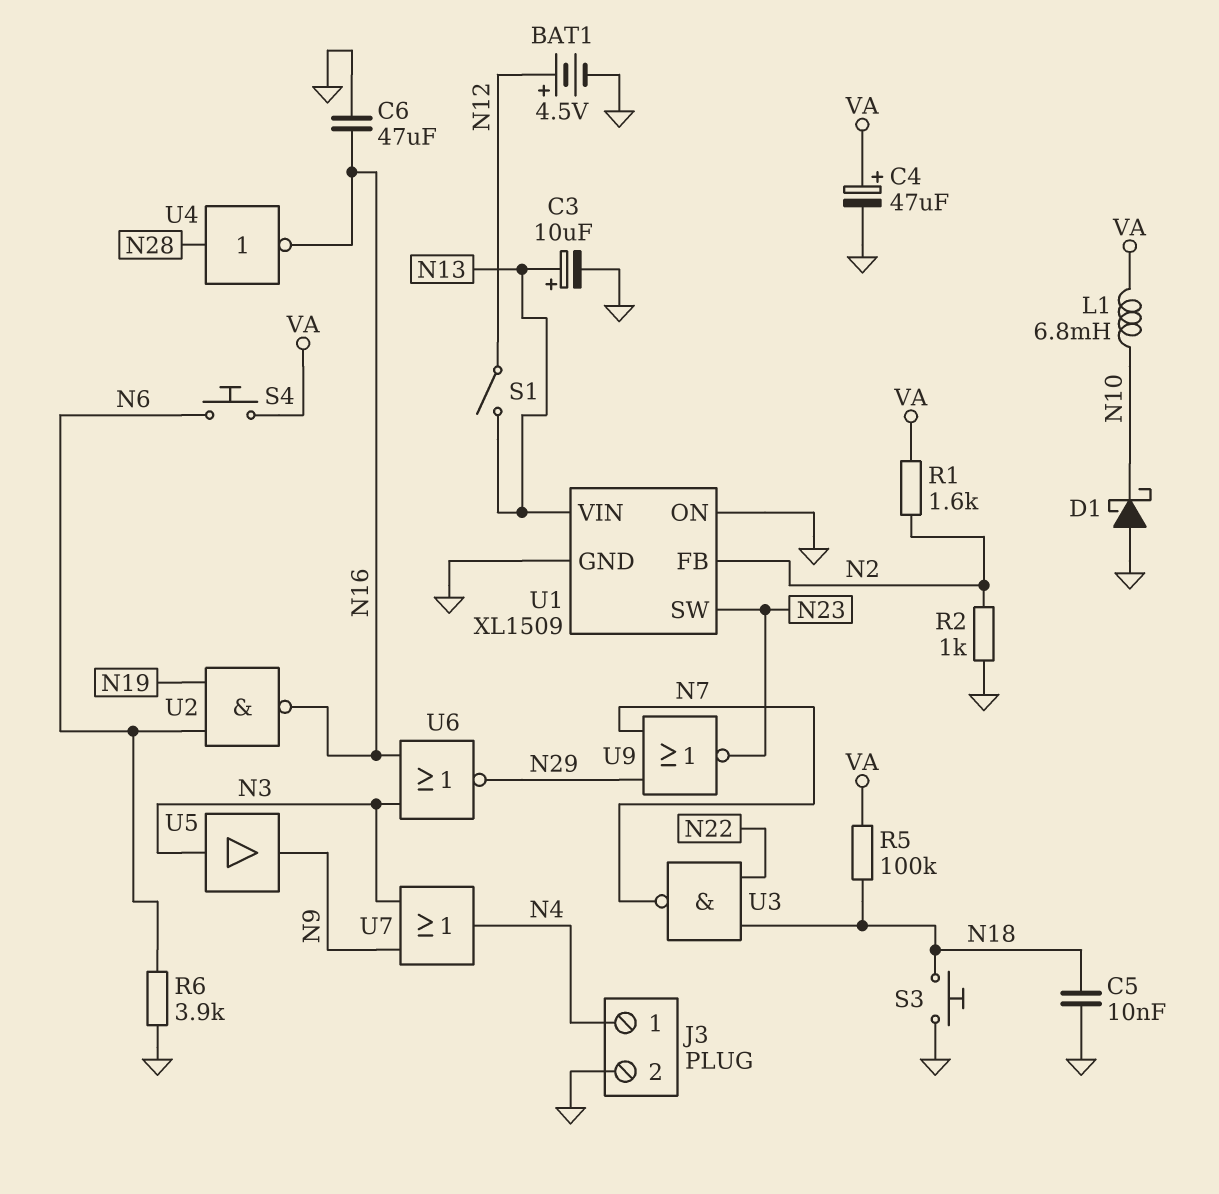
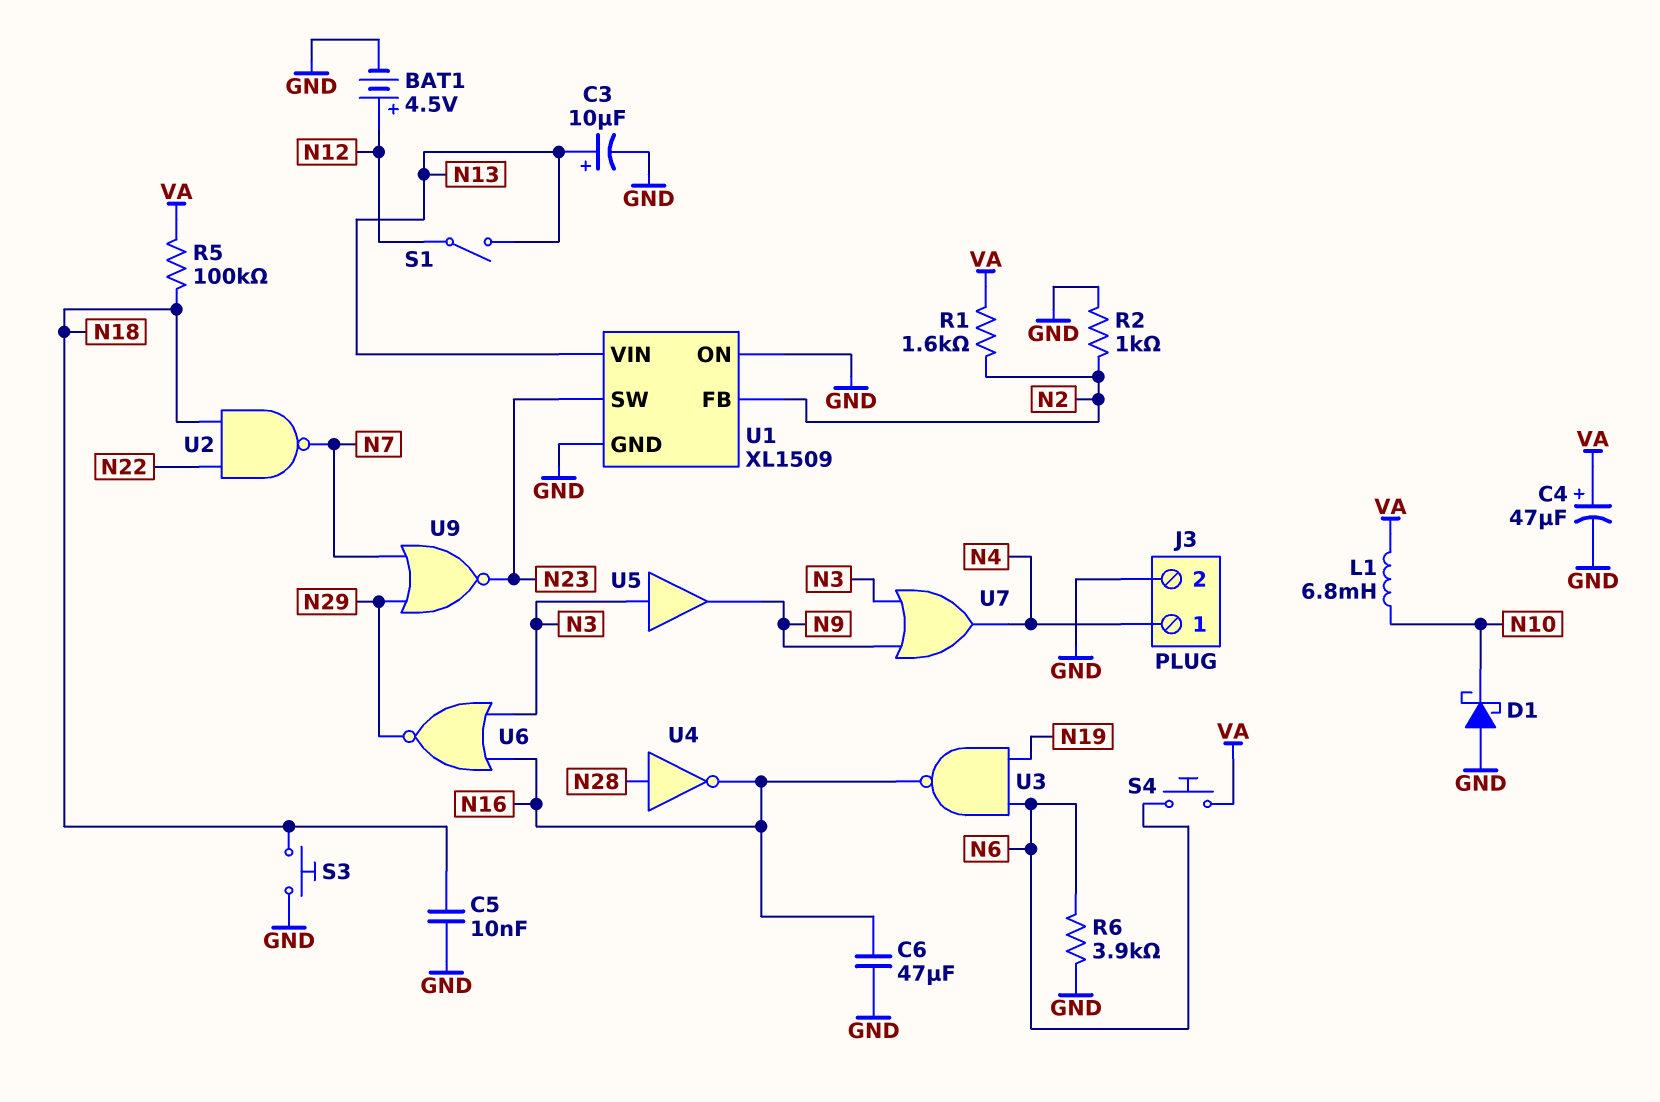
U2: NAND (in N6, in N19, out N16) -> NAND (in N18, in N22, out N7)
U3: NAND (in N18, in N22, out N7) -> NAND (in N6, in N19, out N16)

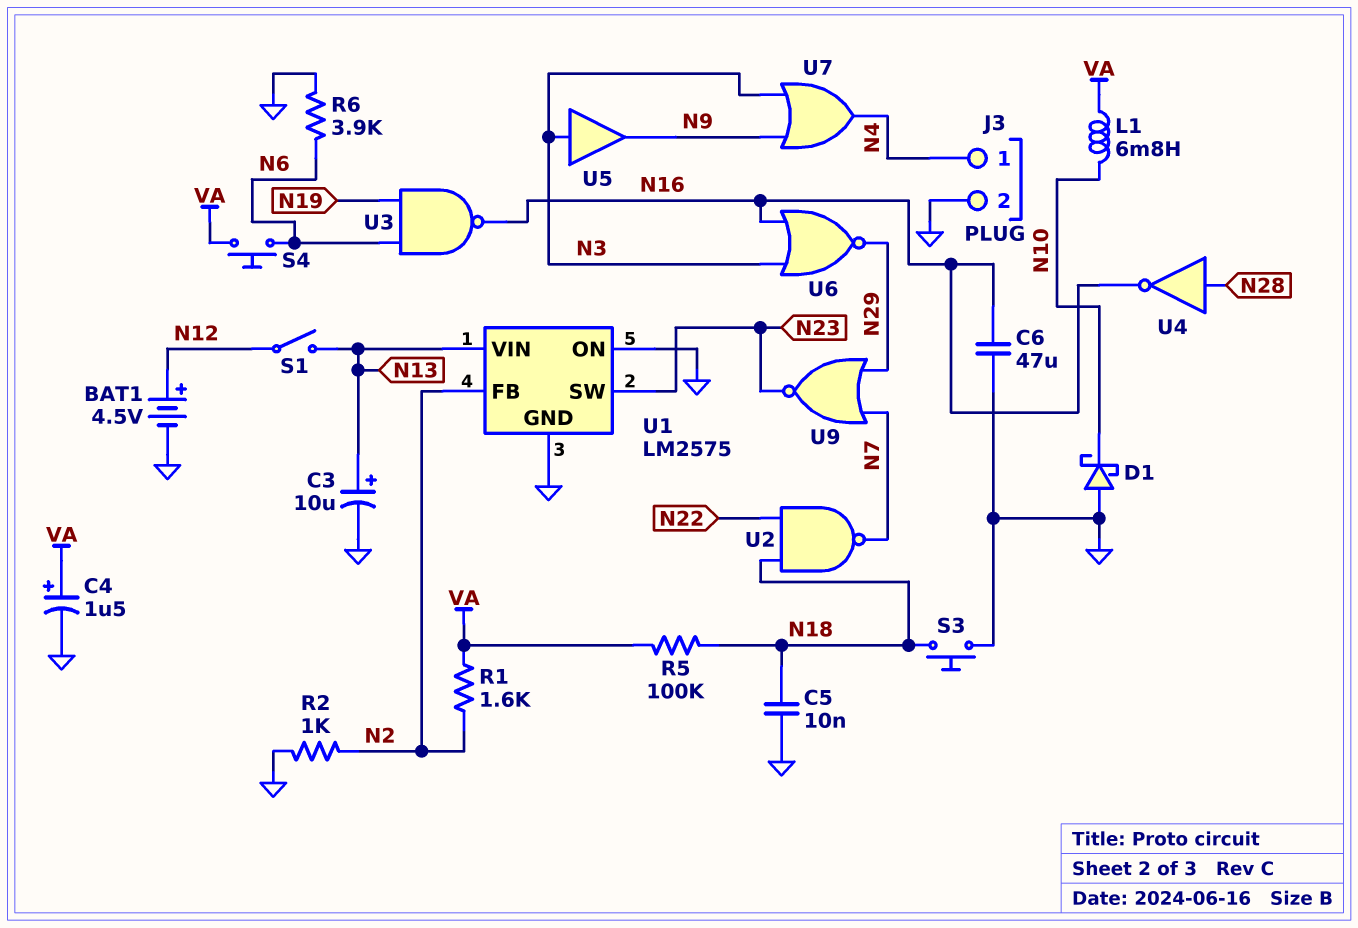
C4: 47uF (plus VA, minus GND) -> 1.5uF (plus VA, minus GND)
U1: XL1509 -> LM2575

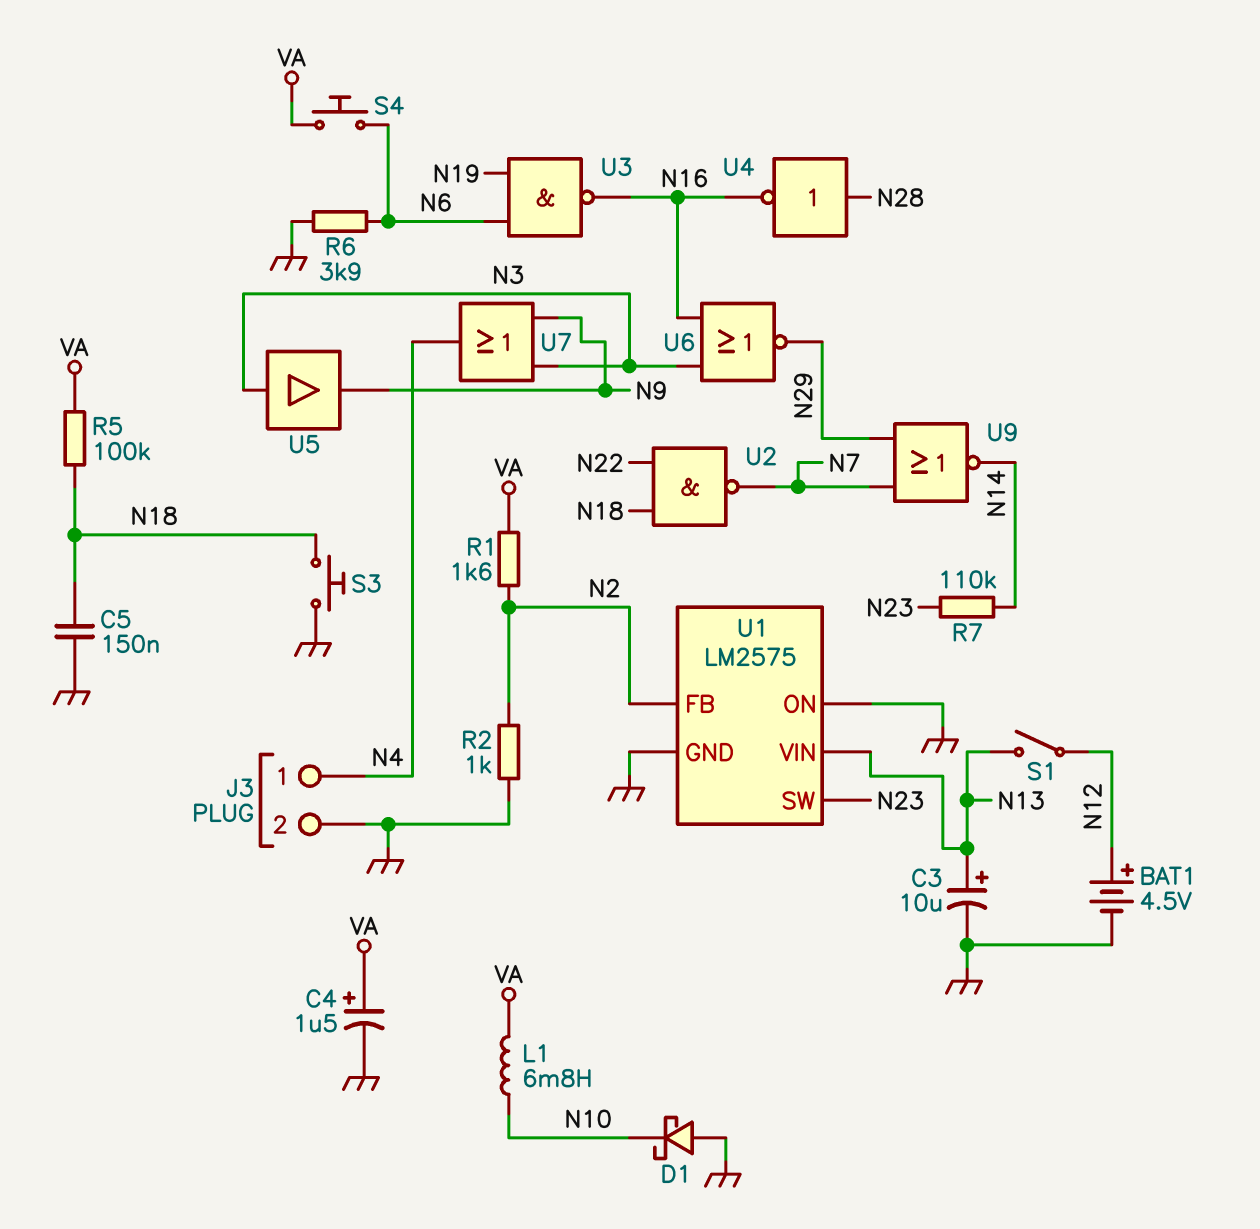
C5: 10nF (GND, N18) -> 150nF (GND, N18)
C6: 47uF (GND, N16) -> none
R7: none -> 110k (N14, N23)
U9: NOR (in N7, in N29, out N23) -> NOR (in N7, in N29, out N14)

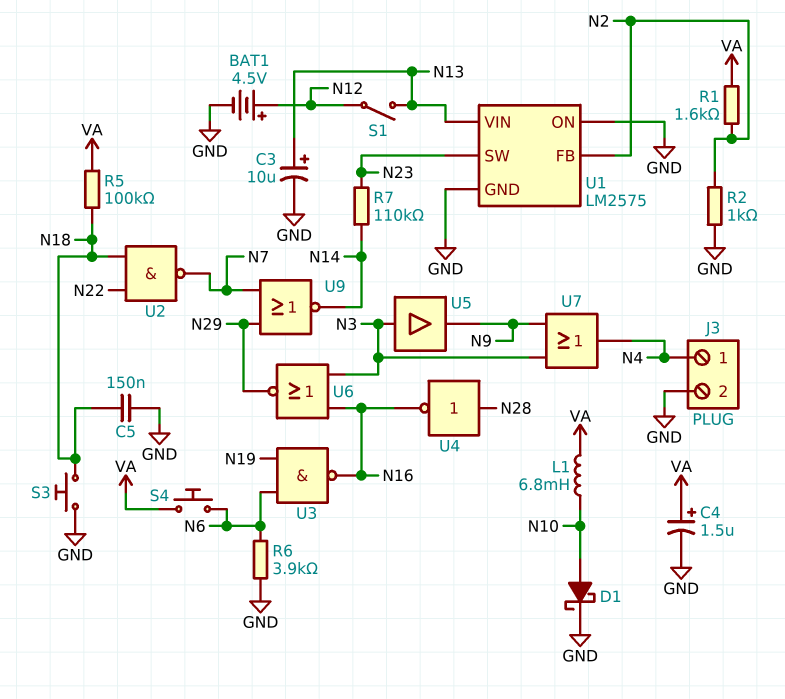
D1: schottky (A GND, K N10) -> schottky (A N10, K GND)

